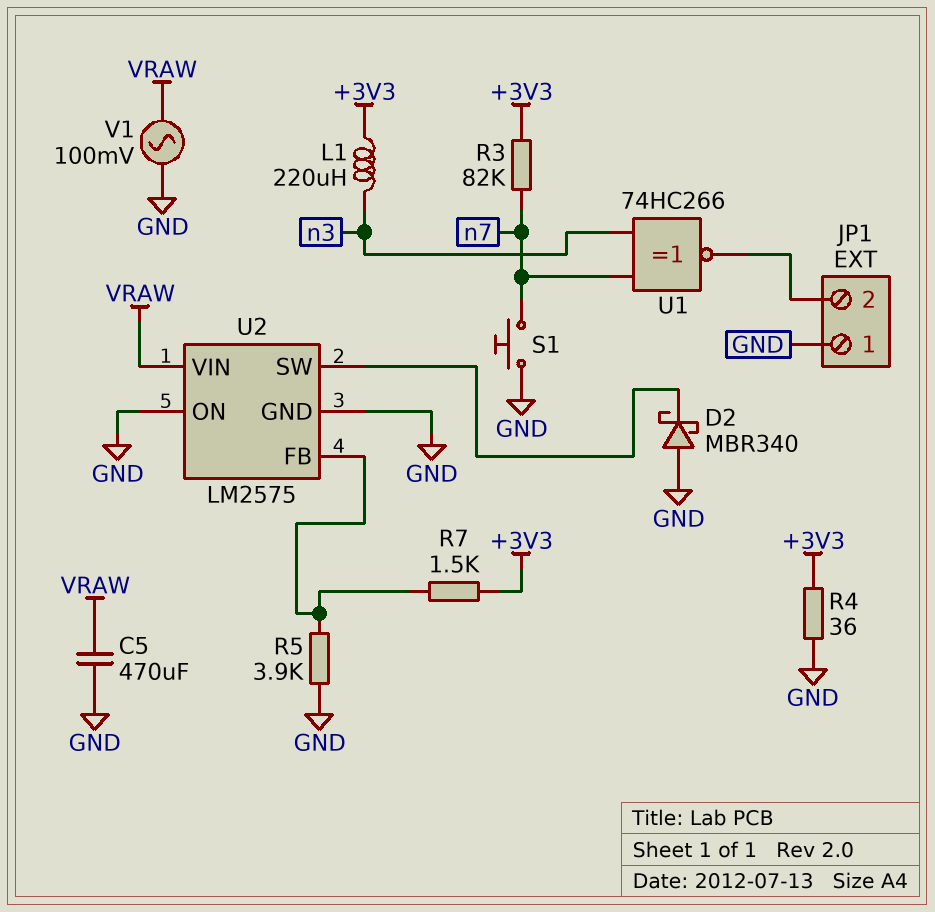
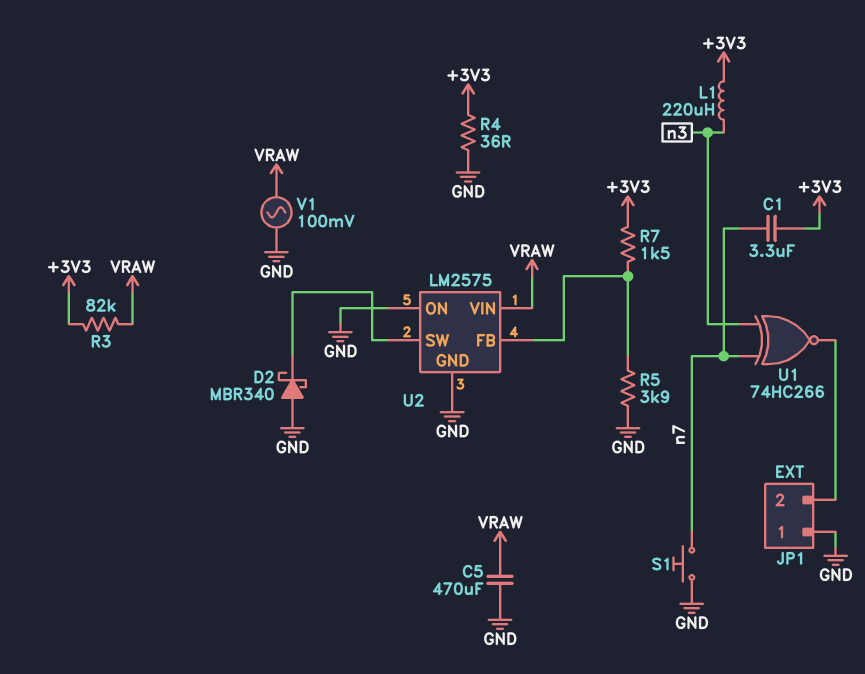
C1: none -> 3.3uF (+3V3, n7)
R3: 82k (+3V3, n7) -> 82k (+3V3, VRAW)

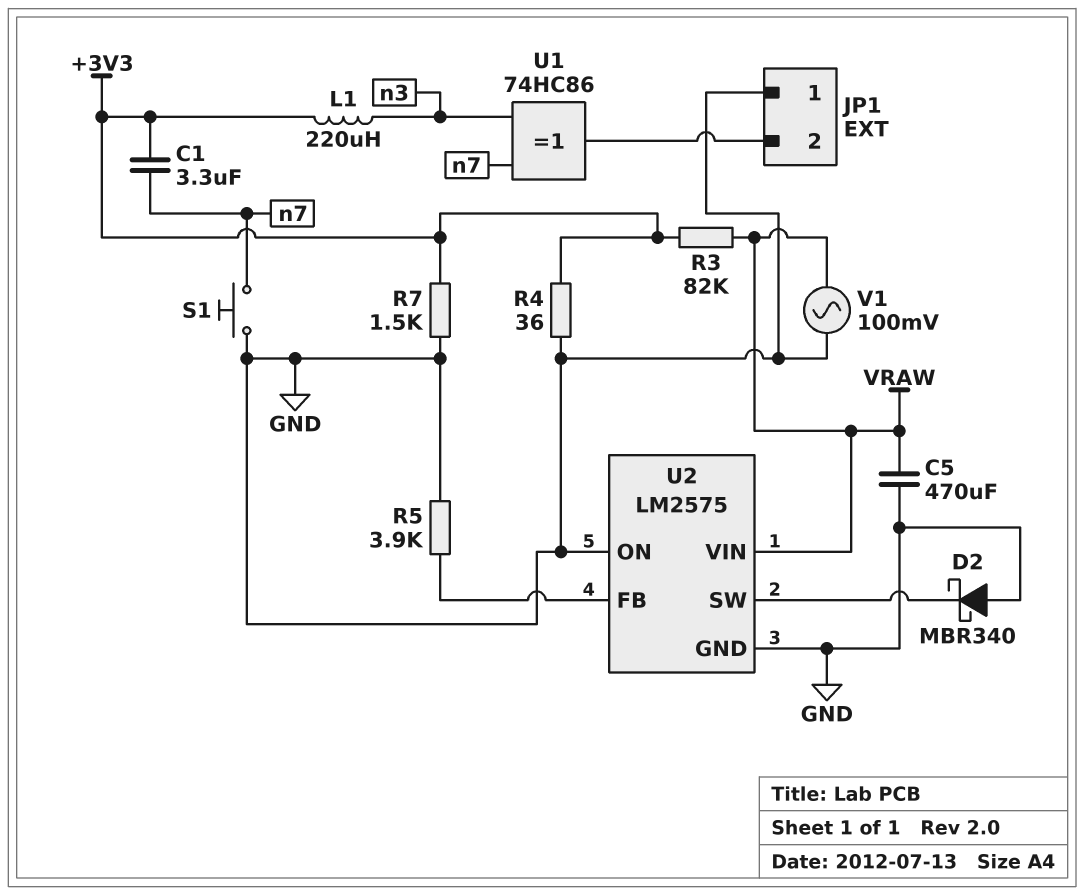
R7: 1.5k (+3V3, U2/FB) -> 1.5k (+3V3, GND)
U1: XNOR 74HC266 (in n3, in n7, out JP1/2) -> XOR 74HC86 (in n3, in n7, out JP1/2)

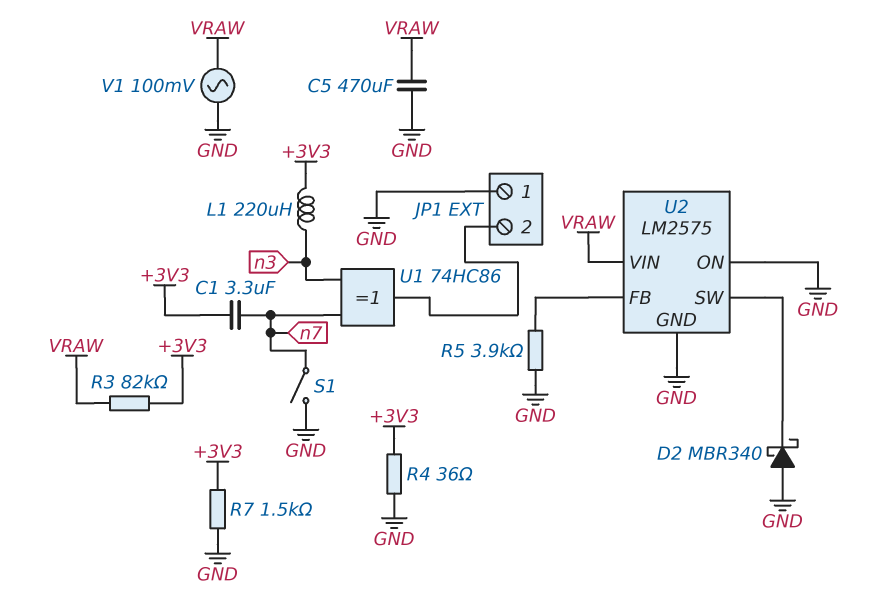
S1: button (GND, n7) -> switch (GND, n7)

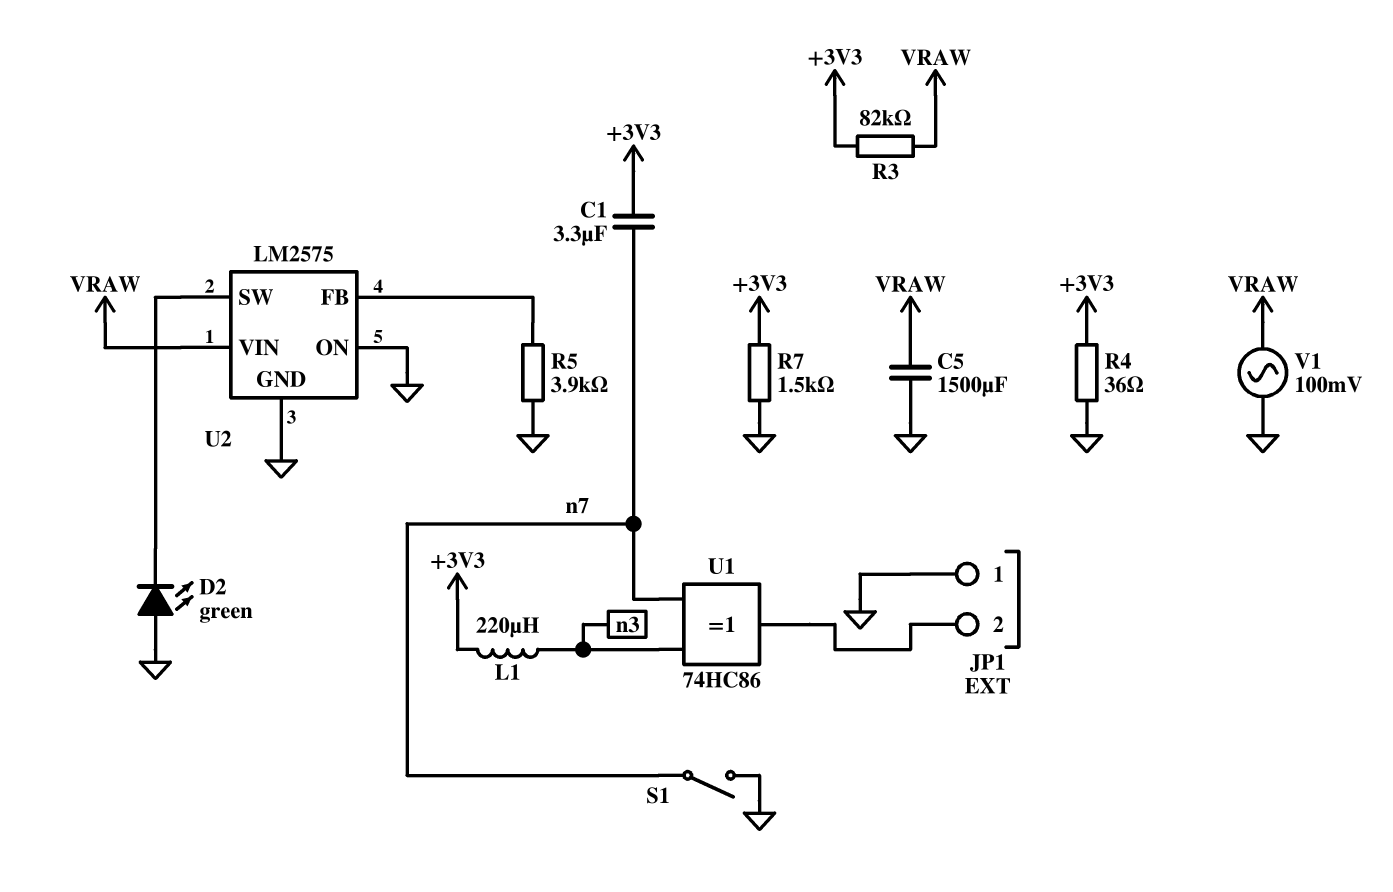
C5: 470uF (GND, VRAW) -> 1500uF (GND, VRAW)
D2: schottky MBR340 (A GND, K U2/SW) -> LED green (A GND, K U2/SW)

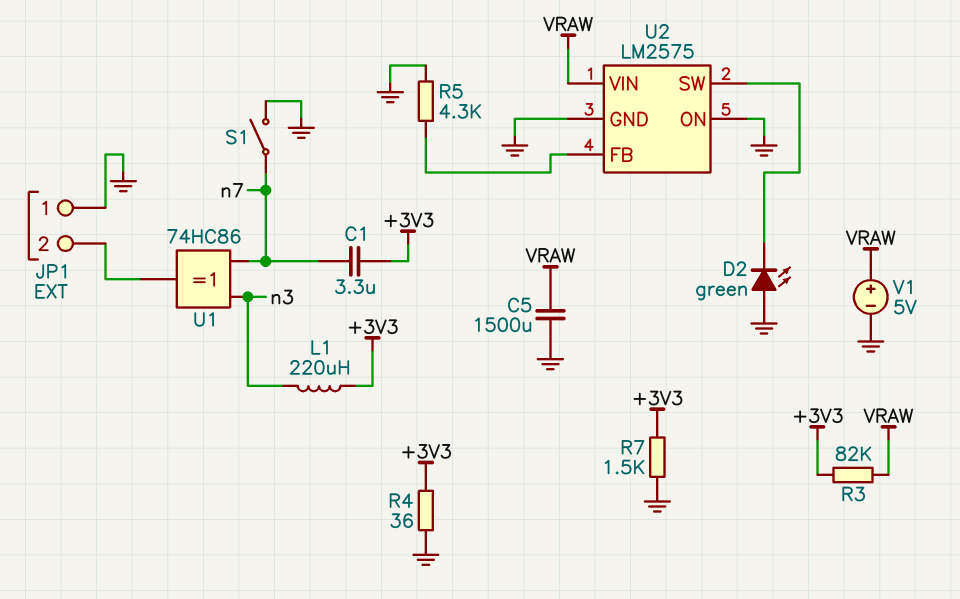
R5: 3.9k (GND, U2/FB) -> 4.3k (GND, U2/FB)
V1: AC 100mV (GND, VRAW) -> 5V (plus VRAW, minus GND)

